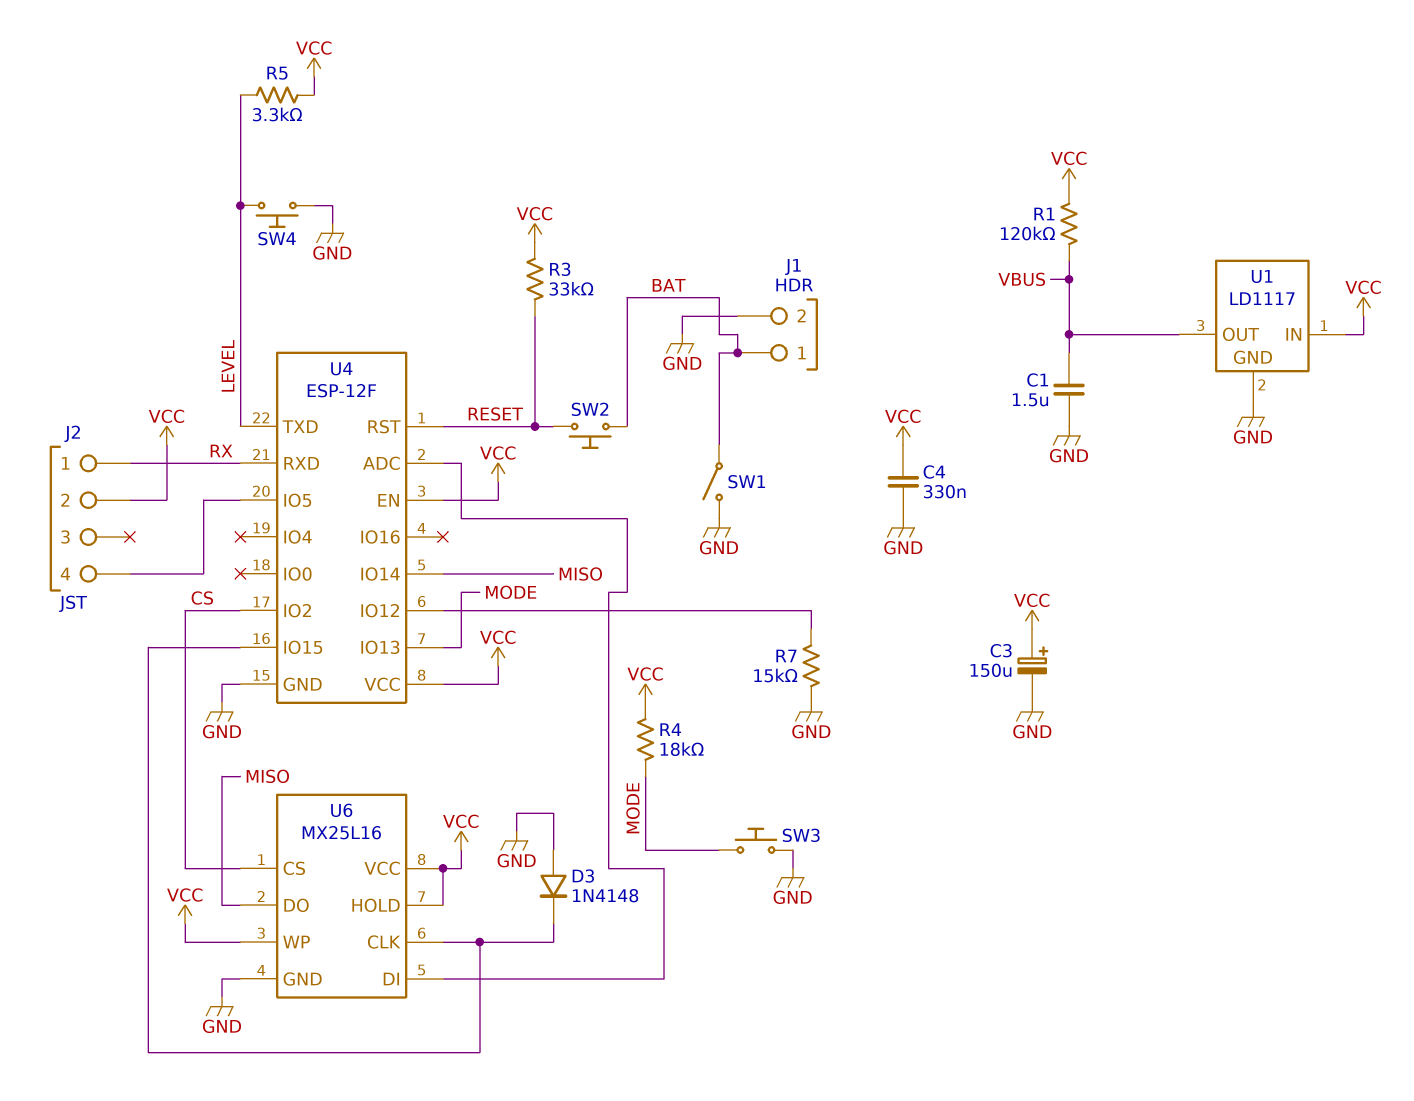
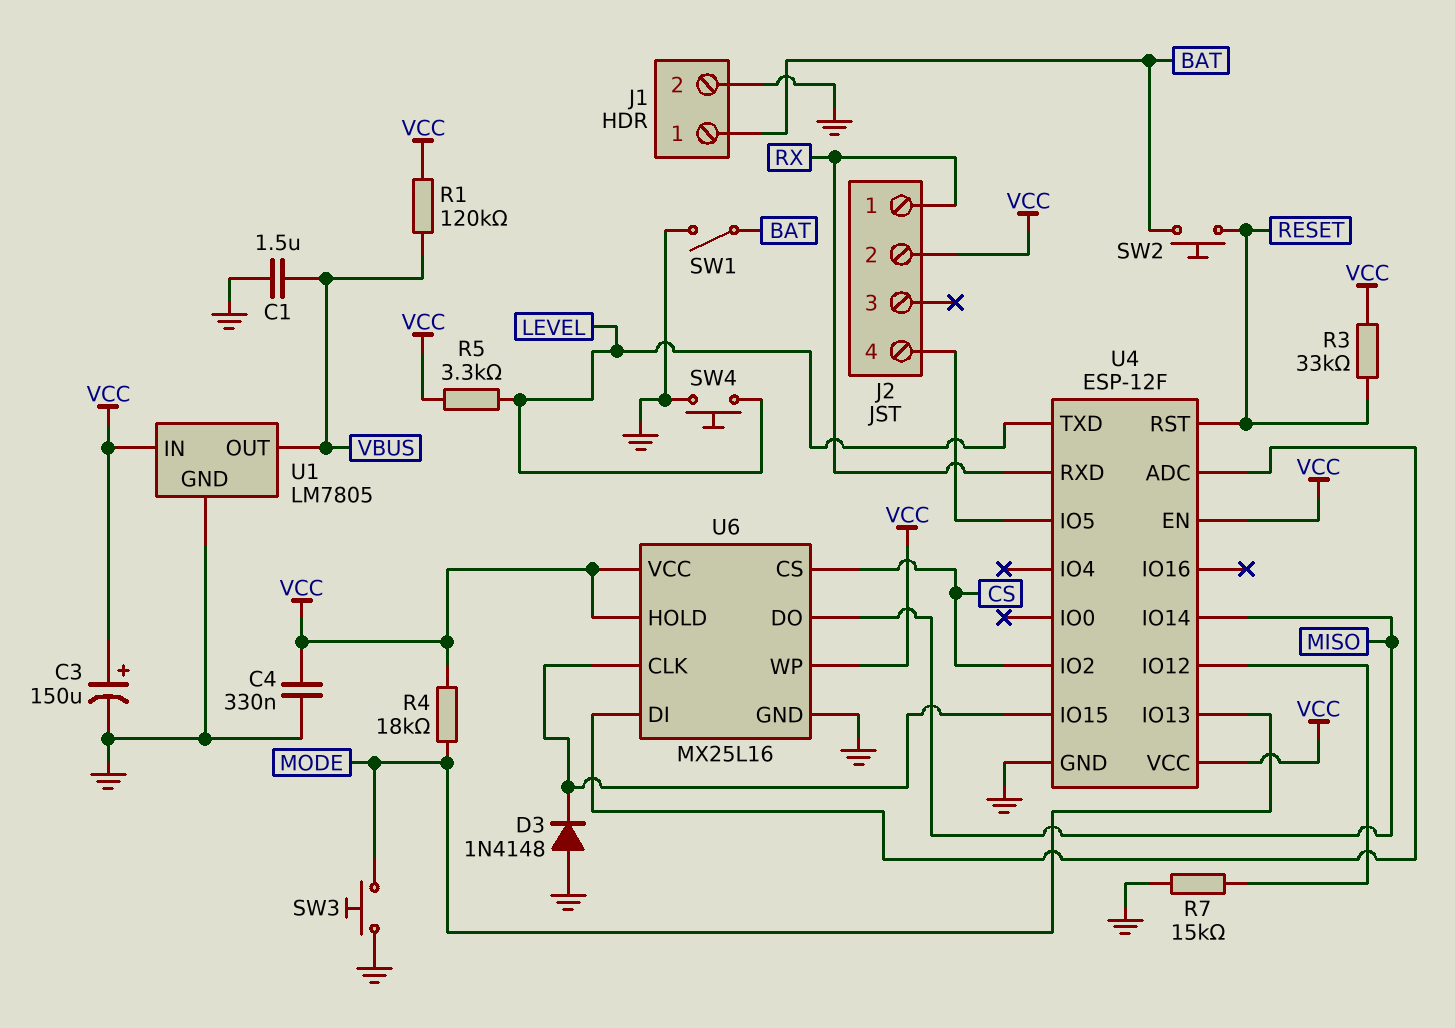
U1: LD1117 -> LM7805

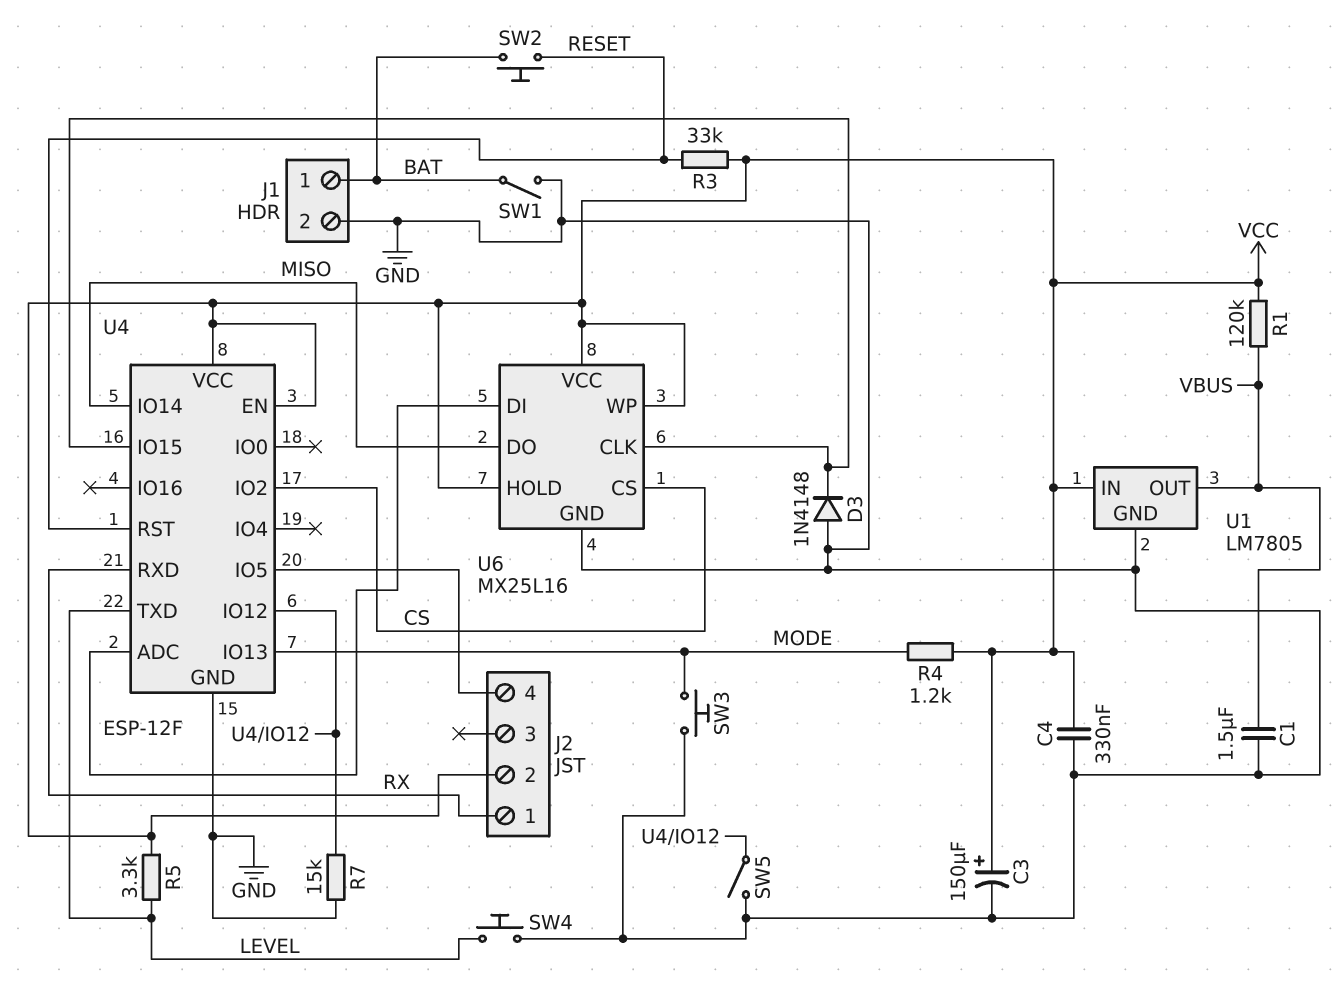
R4: 18k (MODE, VCC) -> 1.2k (MODE, VCC)
SW5: none -> switch (GND, U4/IO12)

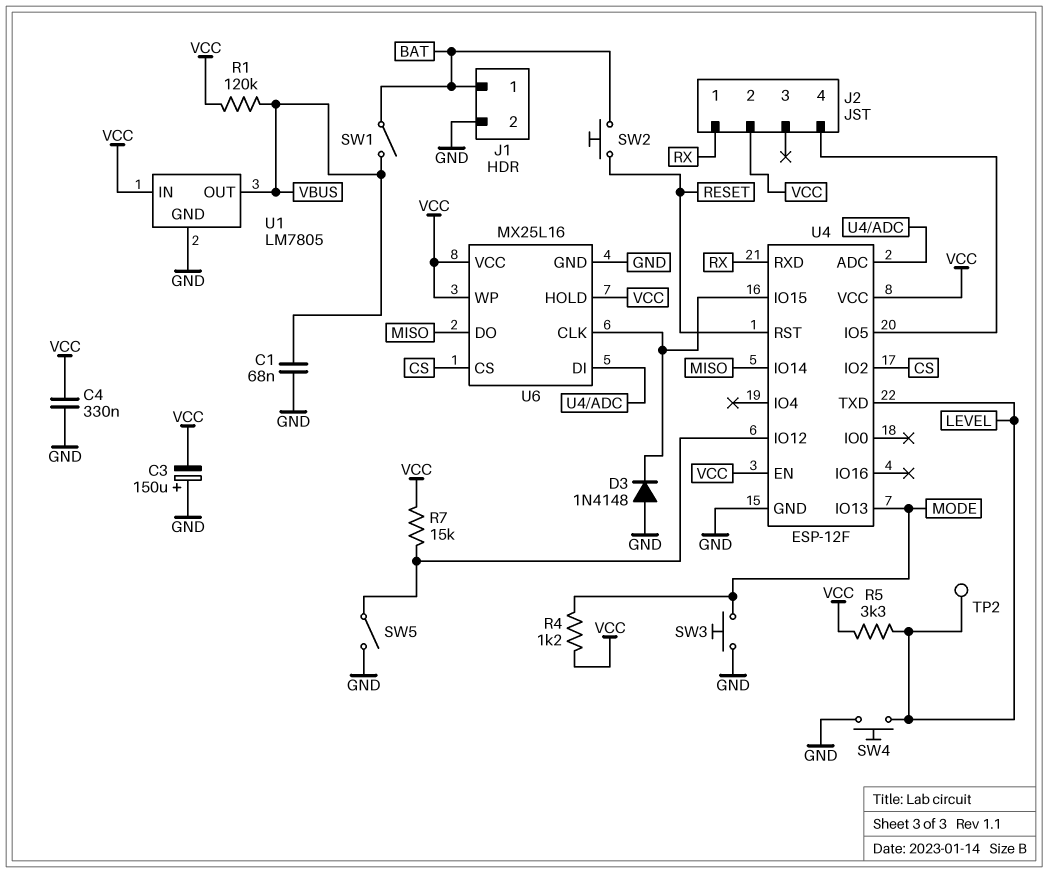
C1: 1.5uF (GND, VBUS) -> 68nF (GND, VBUS)
C3: 150uF (plus VCC, minus GND) -> 150uF (plus GND, minus VCC)
R3: 33k (RESET, VCC) -> none
R7: 15k (GND, U4/IO12) -> 15k (U4/IO12, VCC)
SW1: switch (BAT, GND) -> switch (BAT, VBUS)
TP2: none -> test point (LEVEL)

